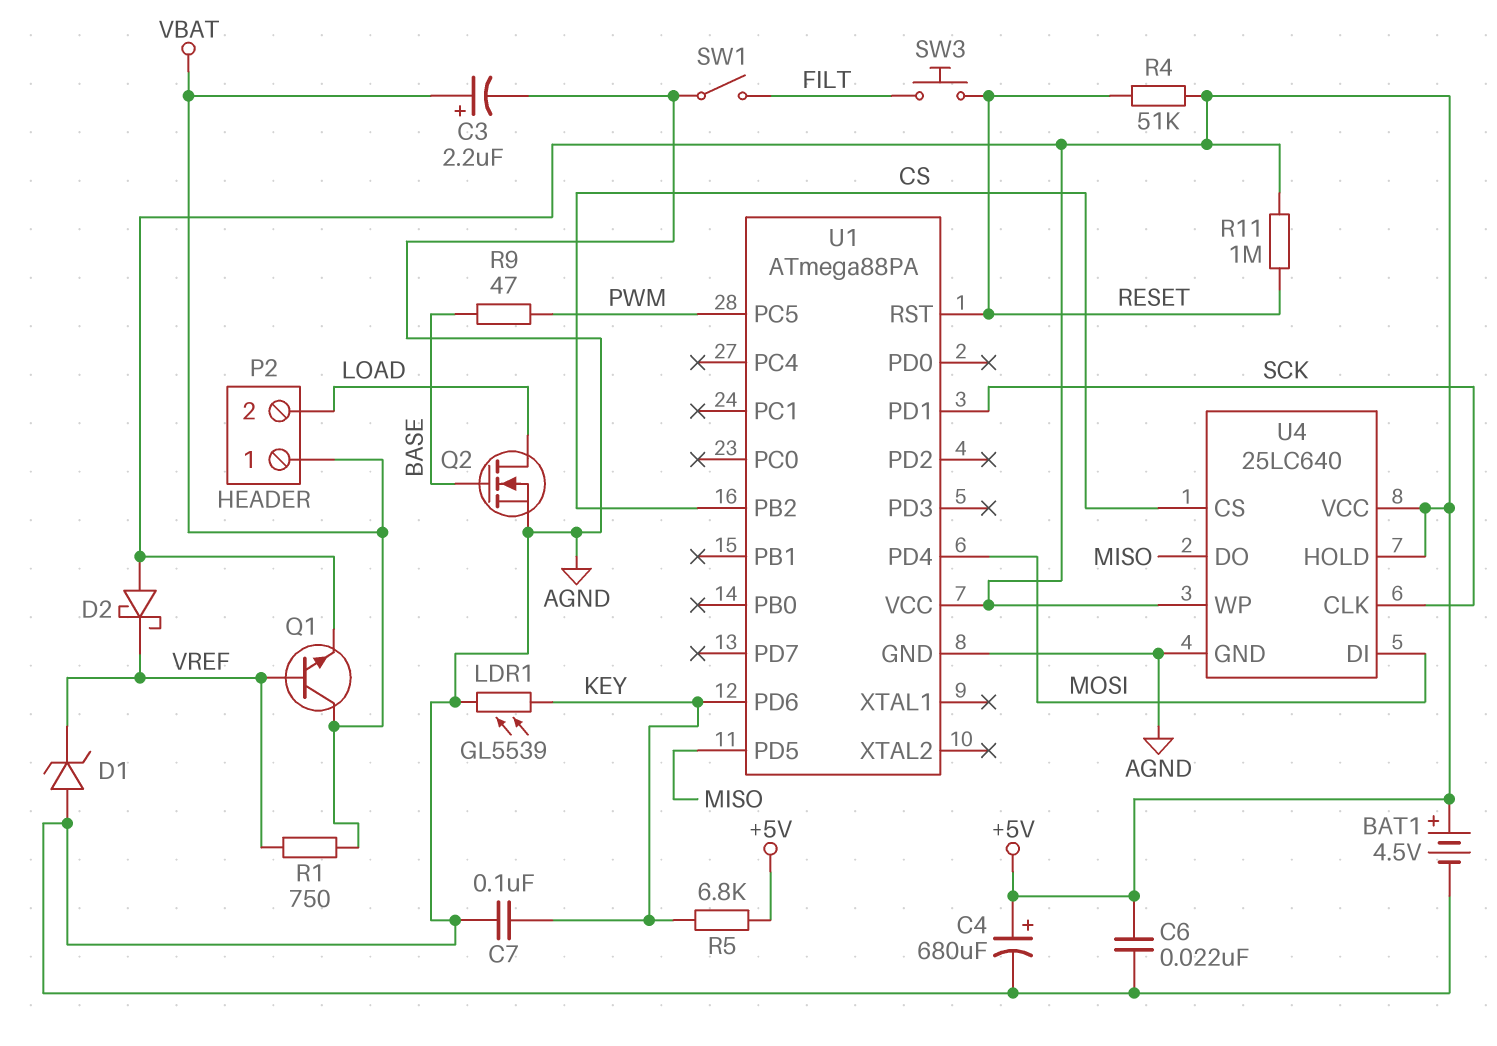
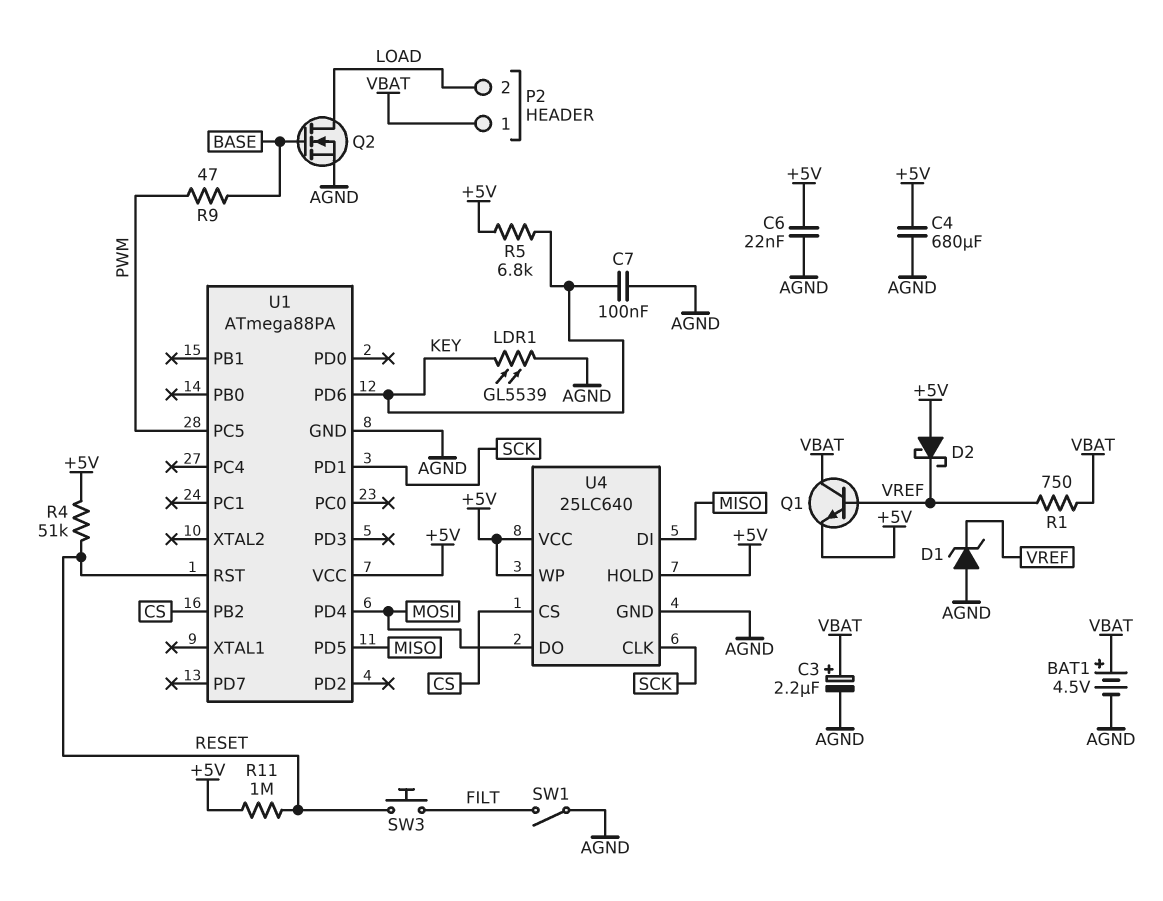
BAT1: 4.5V (plus +5V, minus AGND) -> 4.5V (plus VBAT, minus AGND)
C4: 680uF (plus +5V, minus AGND) -> 680uF (+5V, AGND)
U4 pin DI: MOSI -> MISO
U4 pin DO: MISO -> MOSI

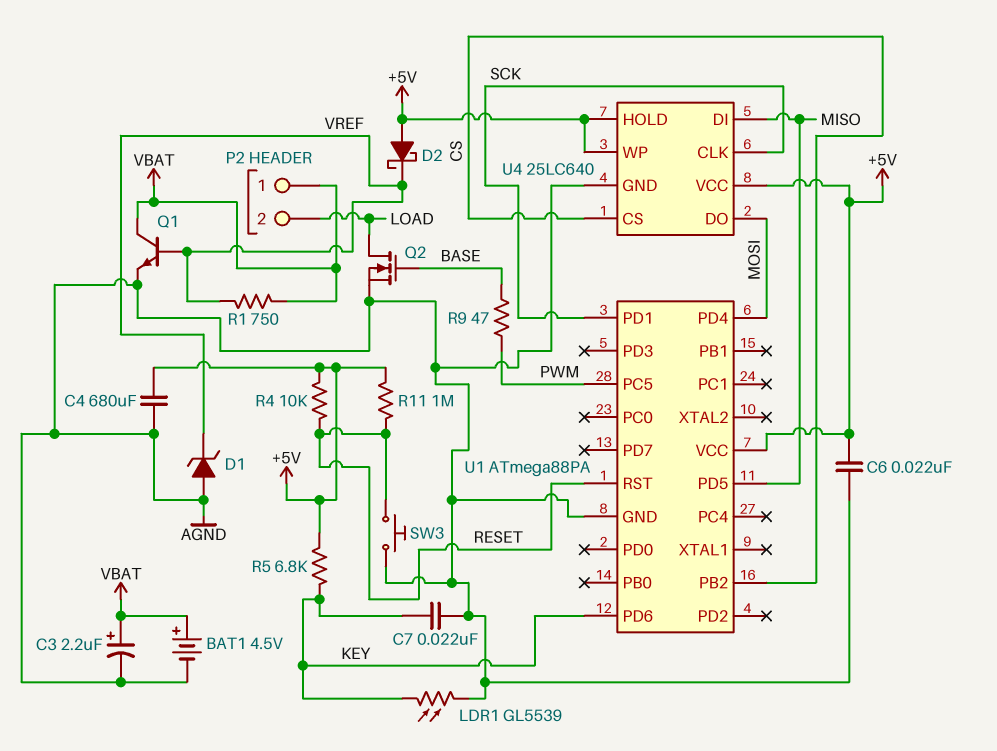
C7: 100nF (AGND, KEY) -> 22nF (AGND, KEY)
Q1: NPN (B VREF, C VBAT, E +5V) -> NPN (B VREF, C VBAT, E AGND)
R4: 51k (+5V, RESET) -> 10k (+5V, RESET)
SW1: switch (AGND, FILT) -> none
SW3: button (FILT, RESET) -> button (AGND, RESET)

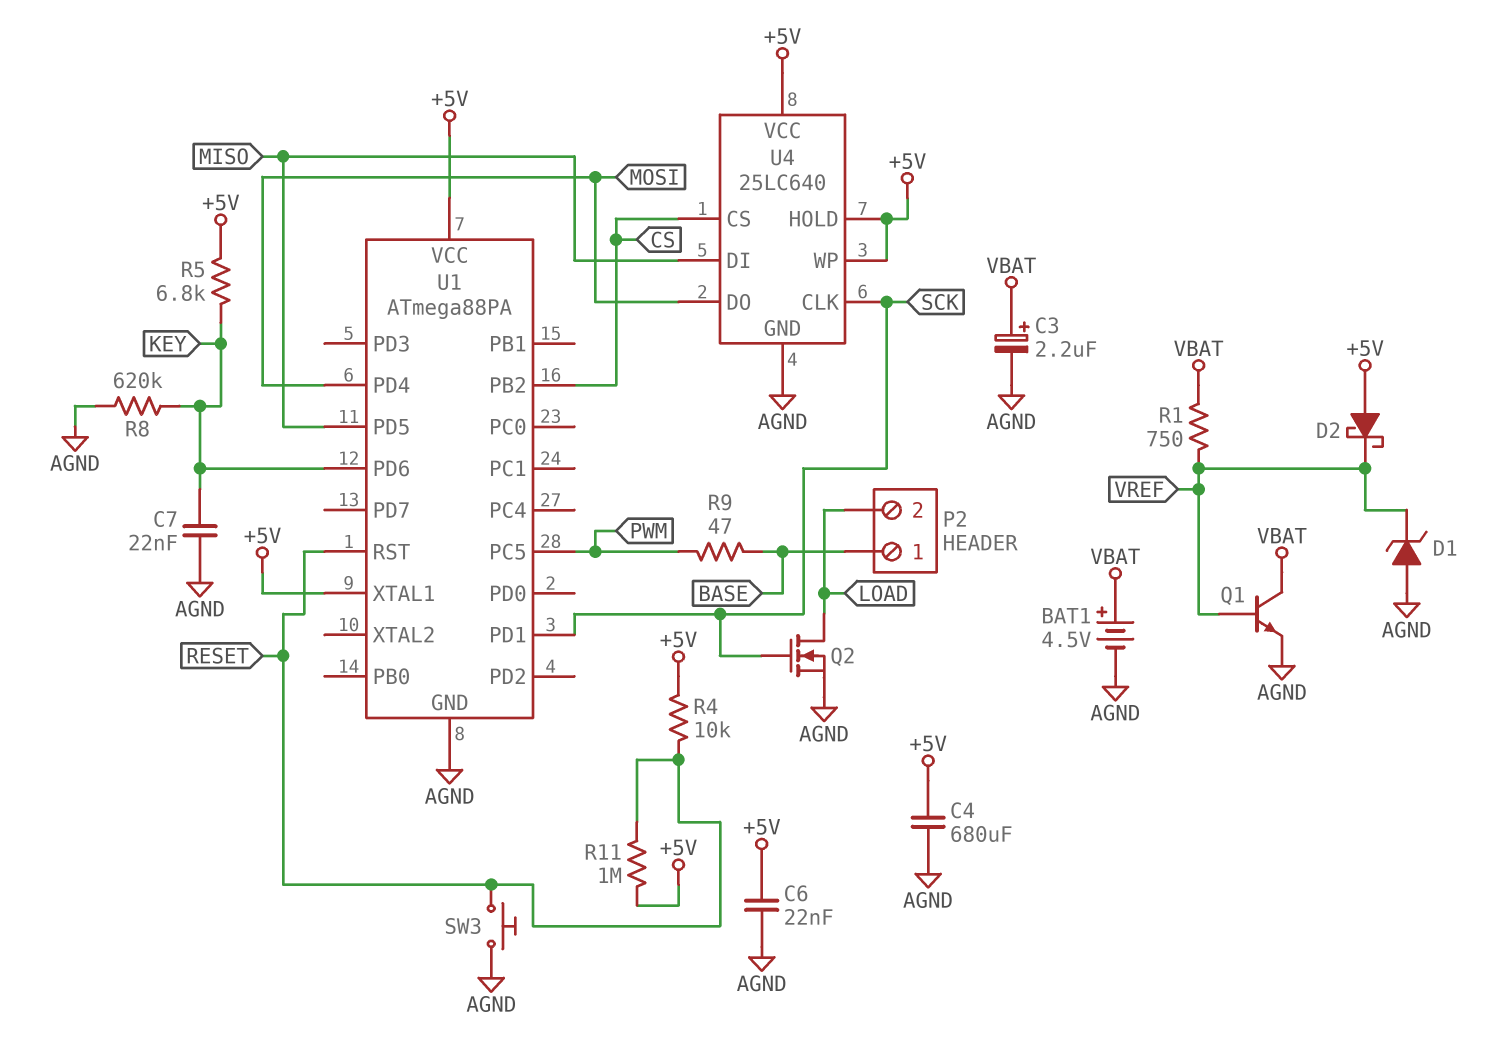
LDR1: GL5539 (AGND, KEY) -> none
P2 pin 1: VBAT -> BASE
Q2: NMOS (G BASE, D LOAD, S AGND) -> NMOS (G SCK, D LOAD, S AGND)
R8: none -> 620k (AGND, KEY)
U1 pin XTAL1: none -> +5V

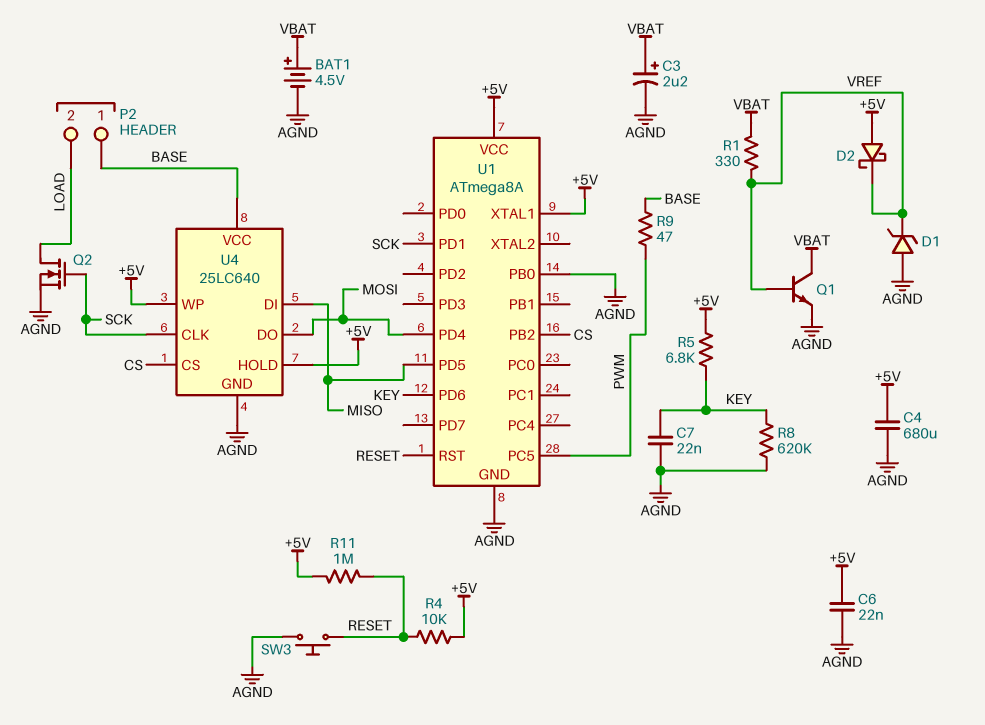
R1: 750 (VBAT, VREF) -> 330 (VBAT, VREF)
U1: ATmega88PA -> ATmega8A
U1 pin PB0: none -> AGND
U4 pin VCC: +5V -> BASE

